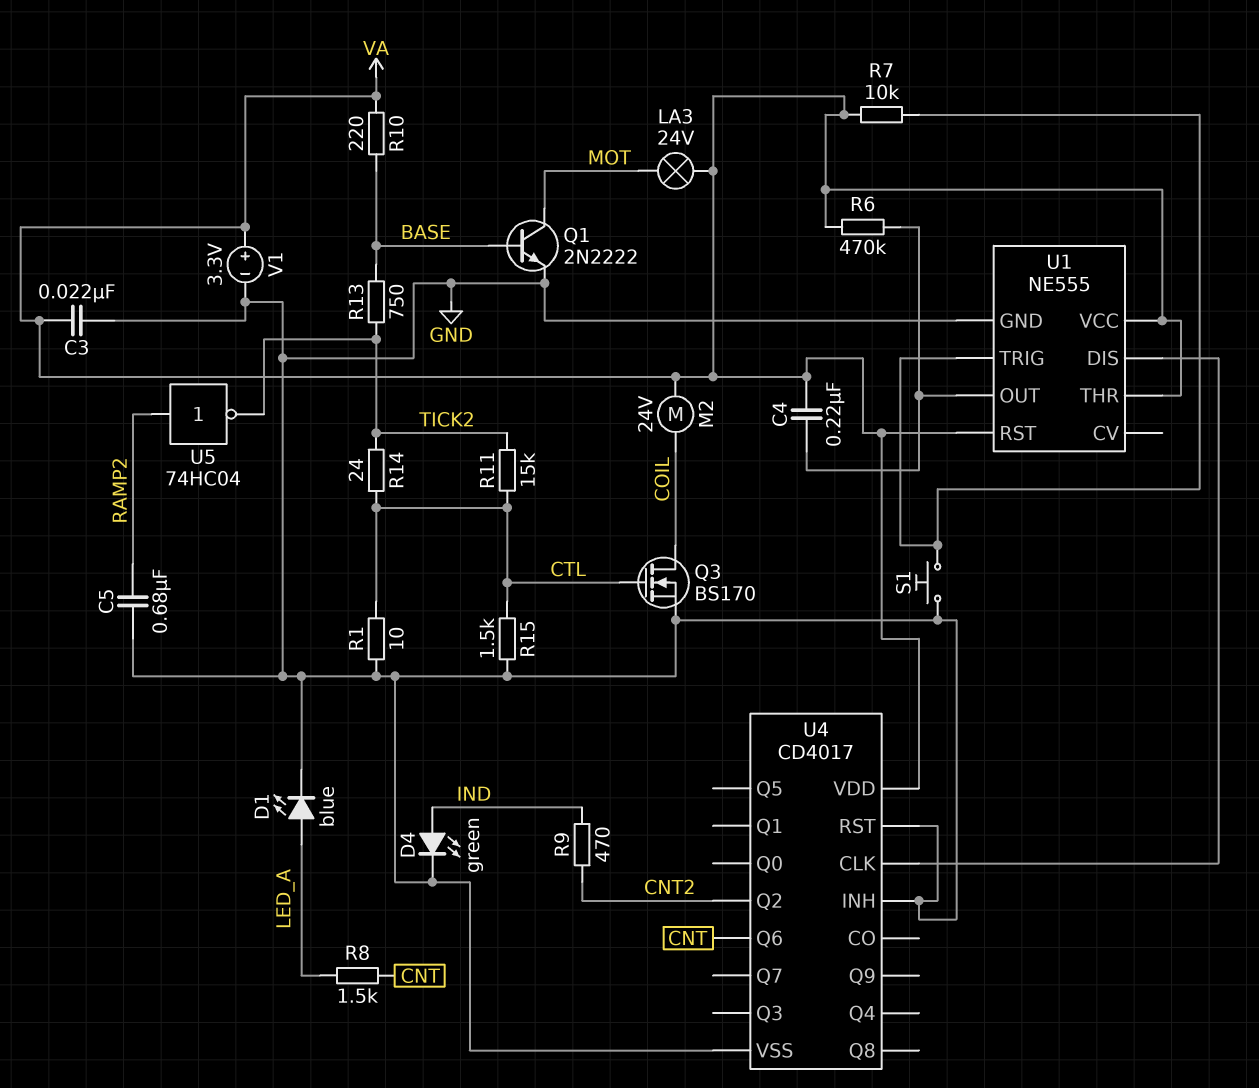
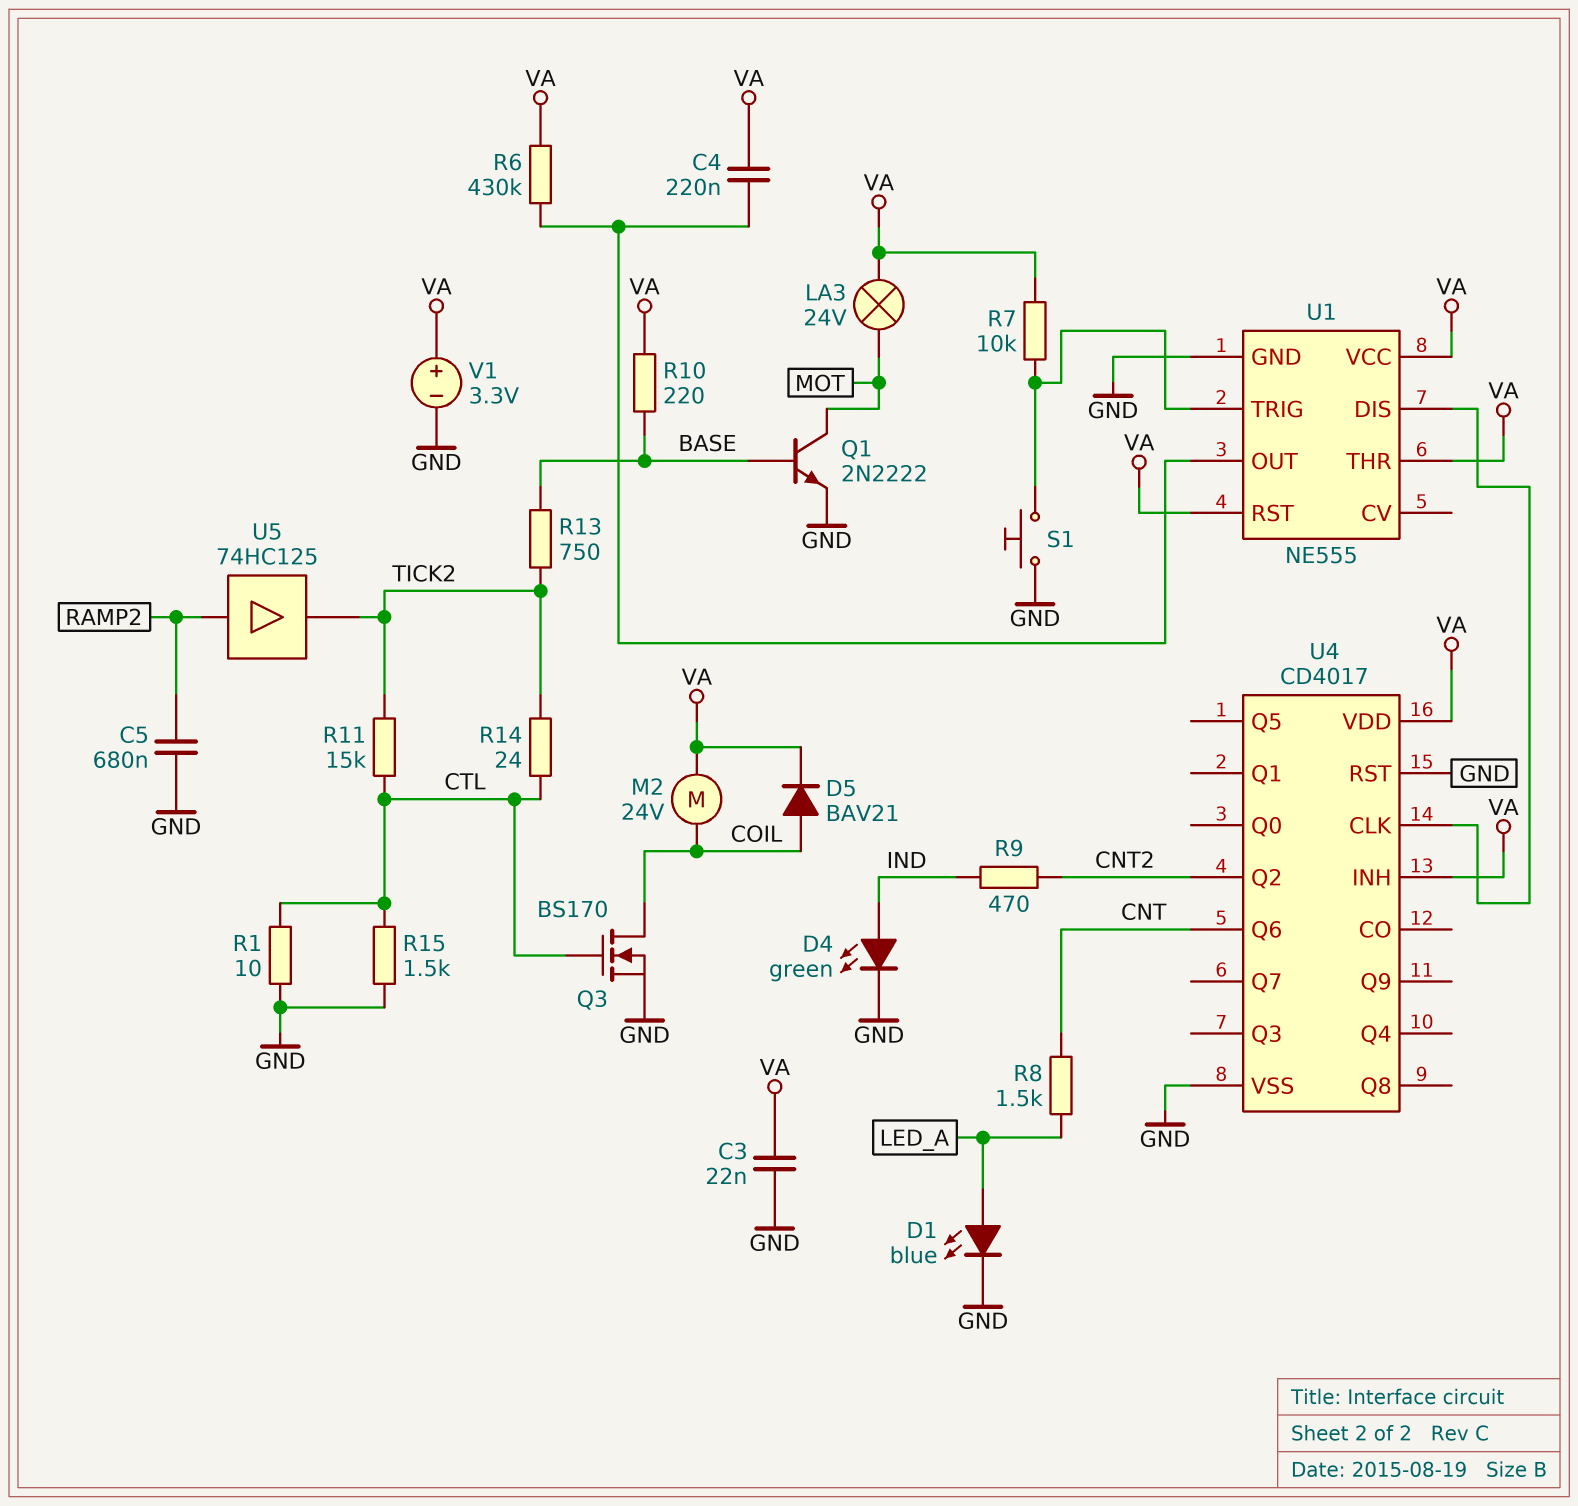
D5: none -> diode BAV21 (A COIL, K VA)
R6: 470k (U1/OUT, VA) -> 430k (U1/OUT, VA)
U4 pin INH: GND -> VA
U5: NOT 74HC04 (in RAMP2, out TICK2) -> buffer 74HC125 (in RAMP2, out TICK2)

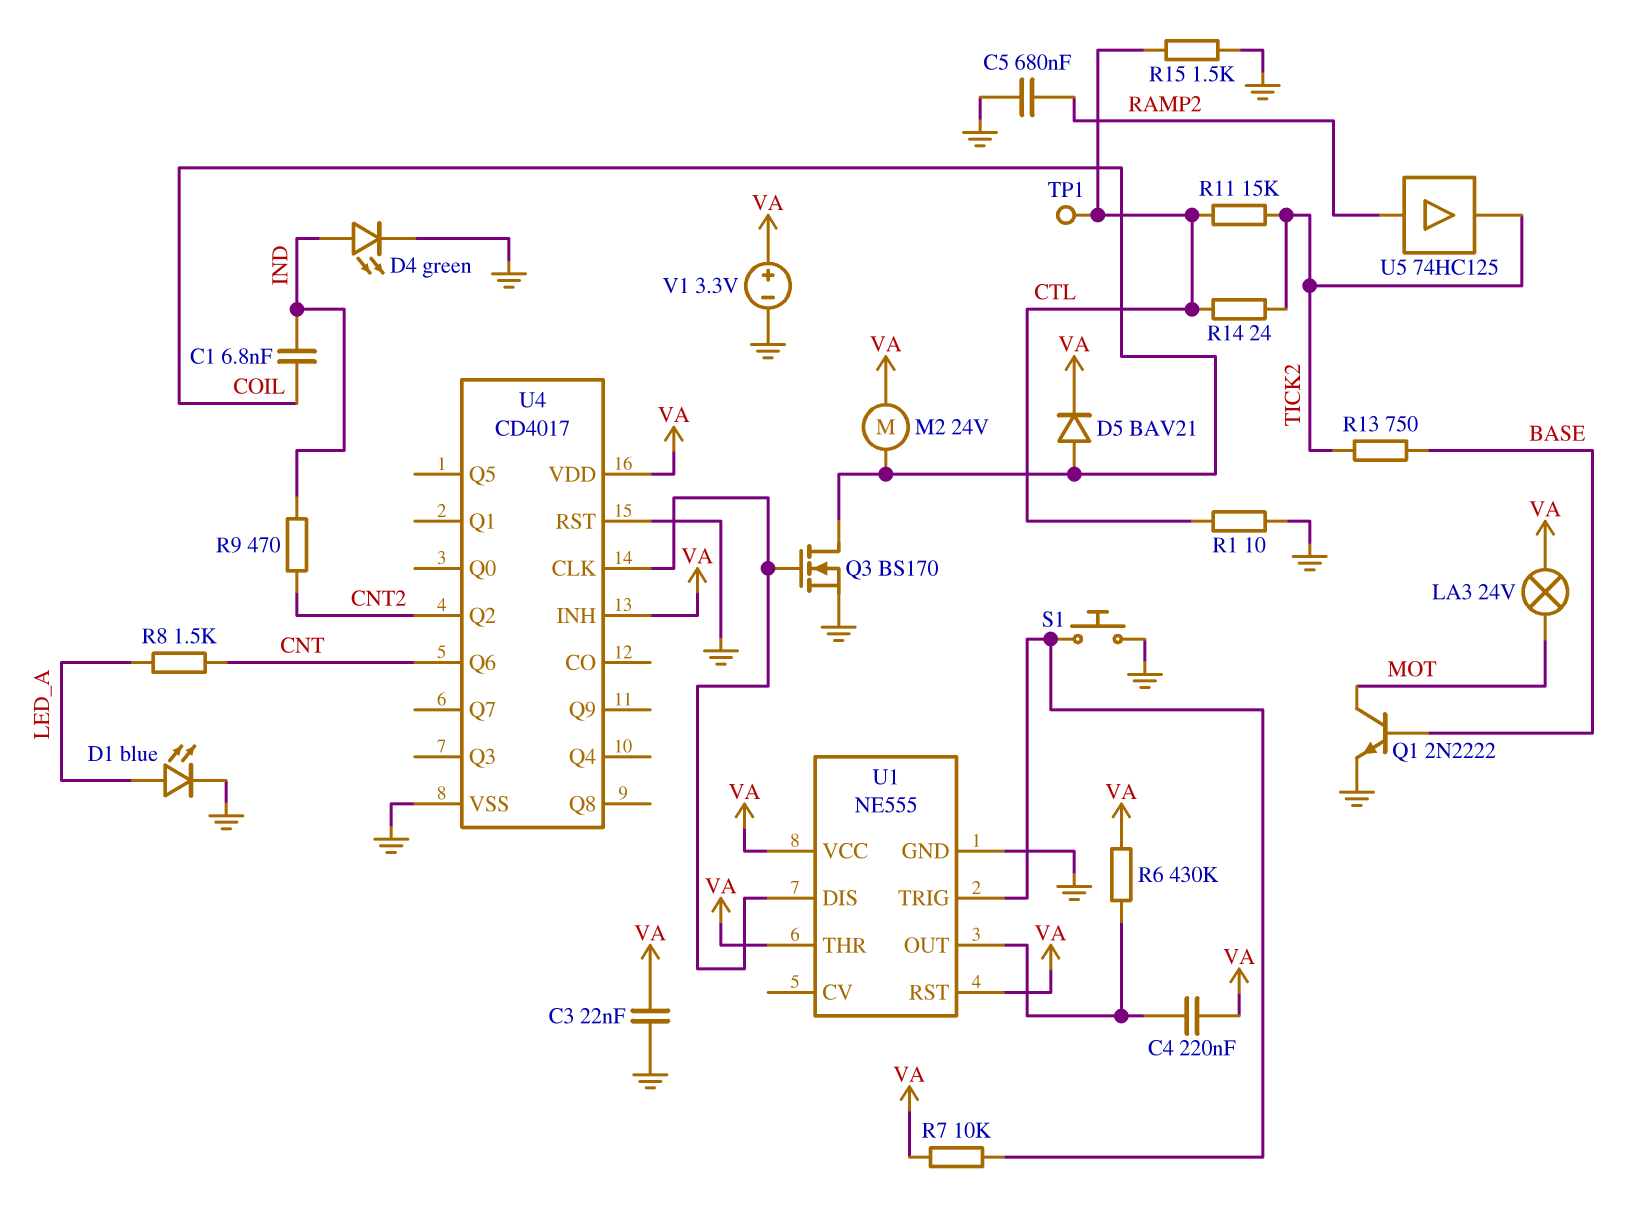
C1: none -> 6.8nF (COIL, IND)
Q3: NMOS BS170 (G CTL, D COIL, S GND) -> NMOS BS170 (G U1/DIS, D COIL, S GND)
R10: 220 (BASE, VA) -> none
TP1: none -> test point (CTL)

